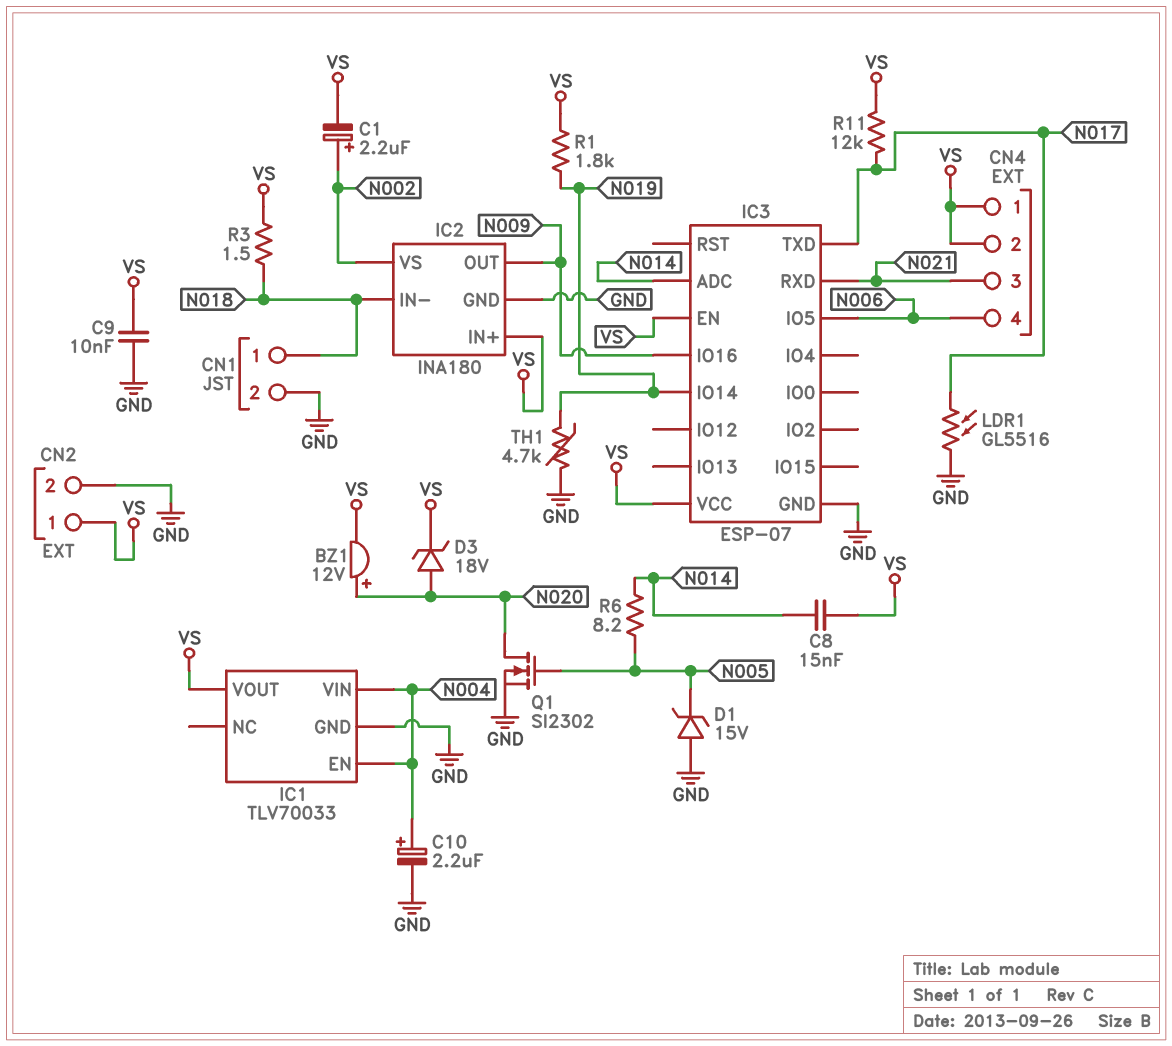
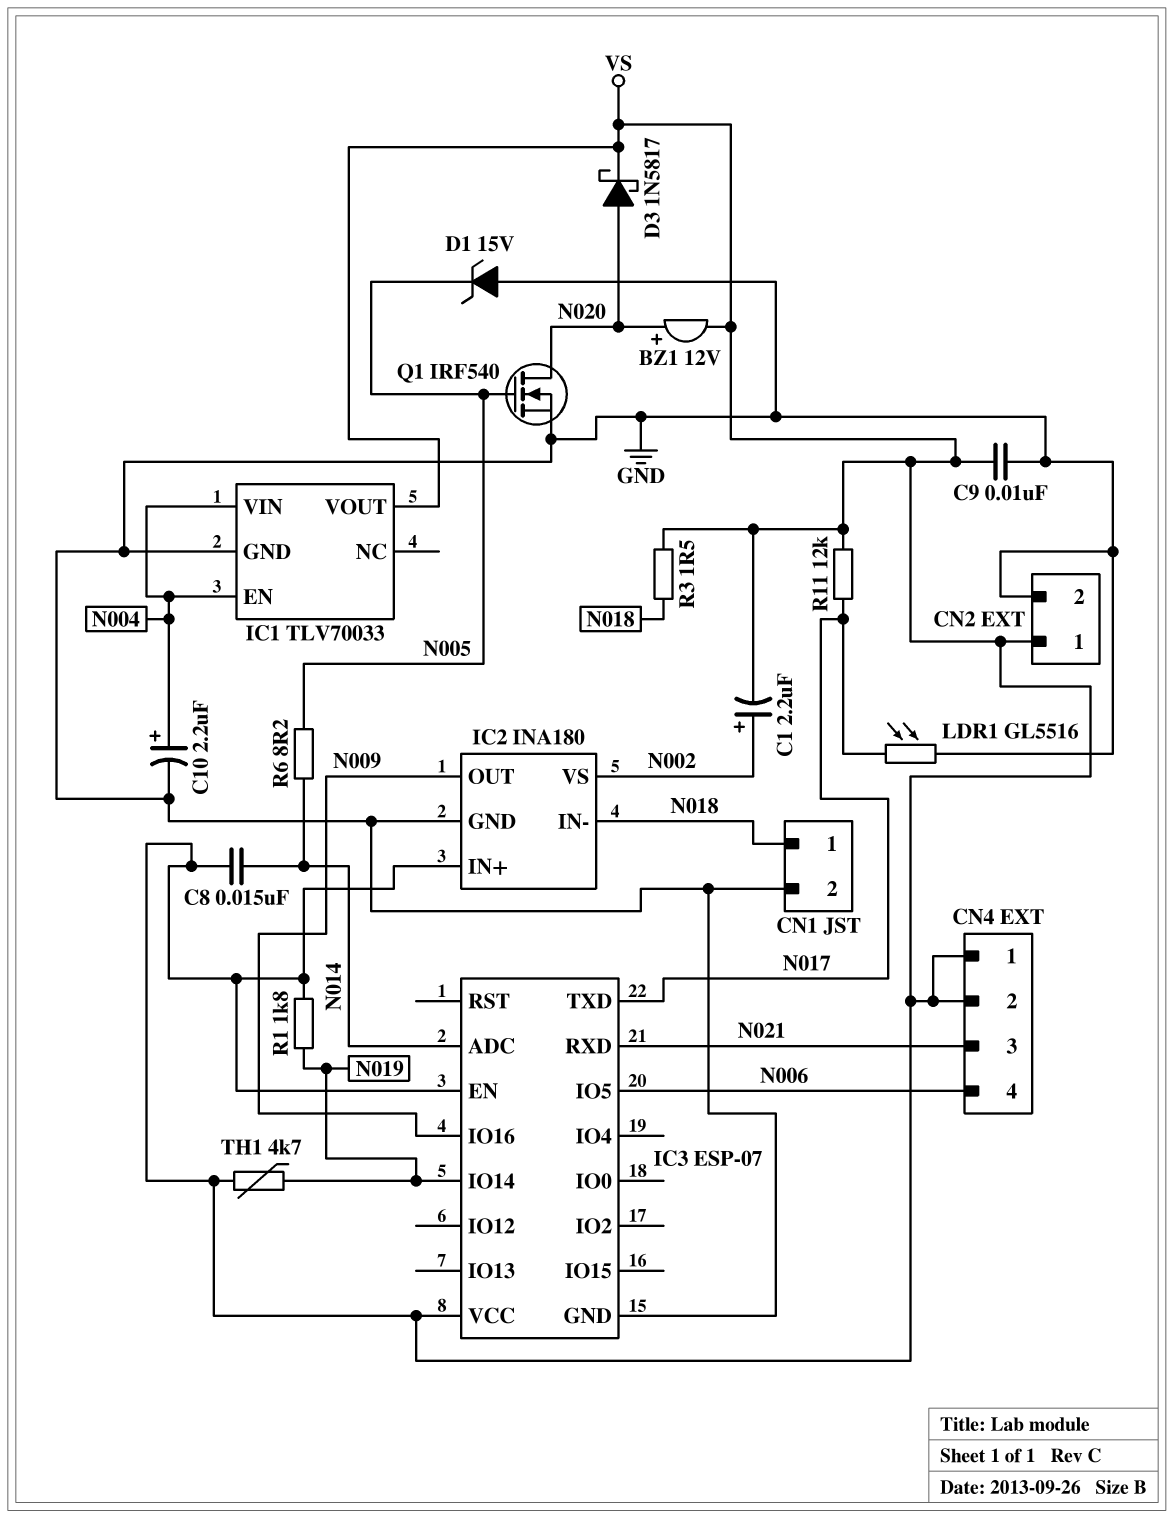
D3: zener 18V (A N020, K VS) -> schottky 1N5817 (A N020, K VS)
Q1: NMOS SI2302 (G N005, D N020, S GND) -> NMOS IRF540 (G N005, D N020, S GND)
TH1: 4.7k (GND, N019) -> 4.7k (N019, VS)

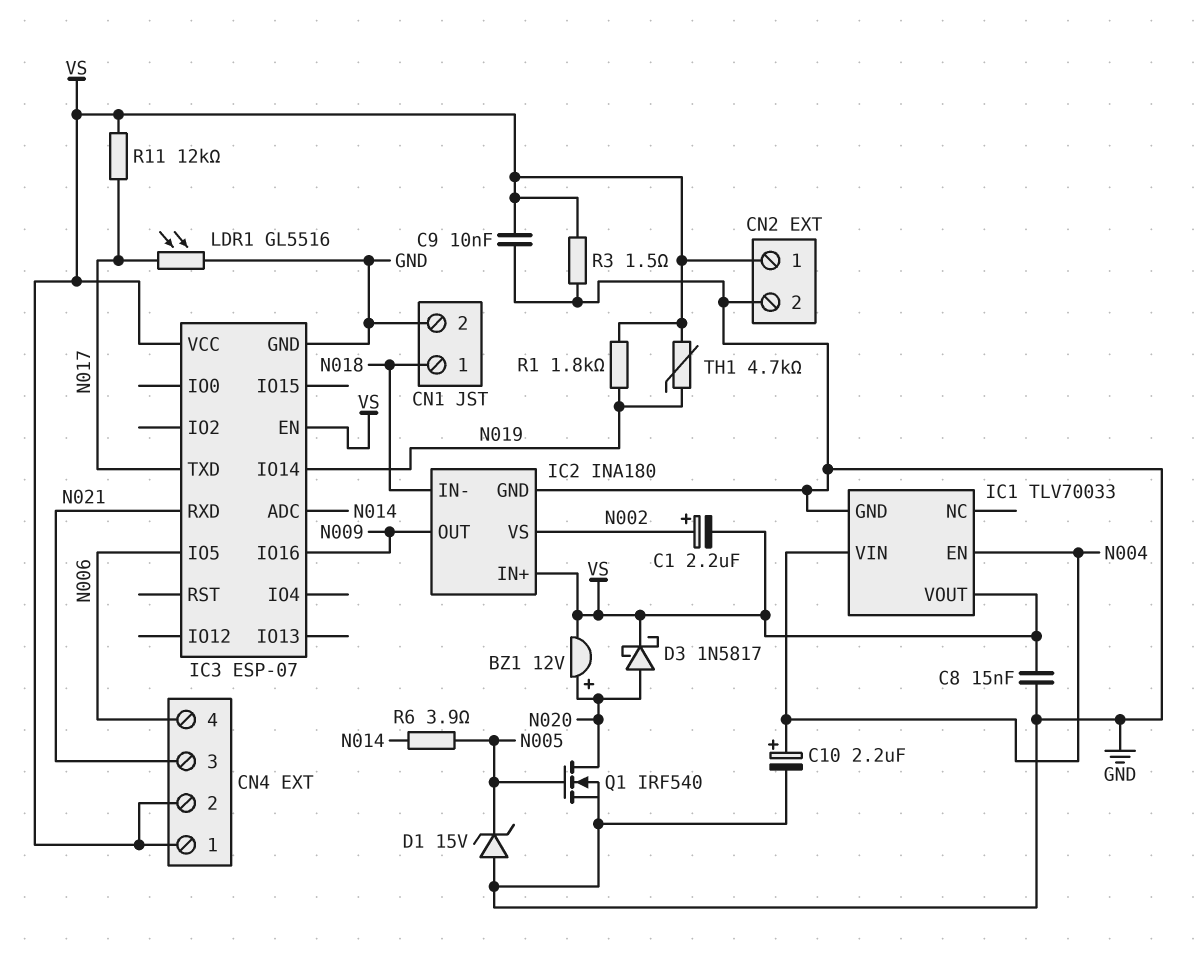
C8: 15nF (N014, VS) -> 15nF (GND, VS)
R3: 1.5 (N018, VS) -> 1.5 (GND, VS)
R6: 8.2 (N005, N014) -> 3.9 (N005, N014)

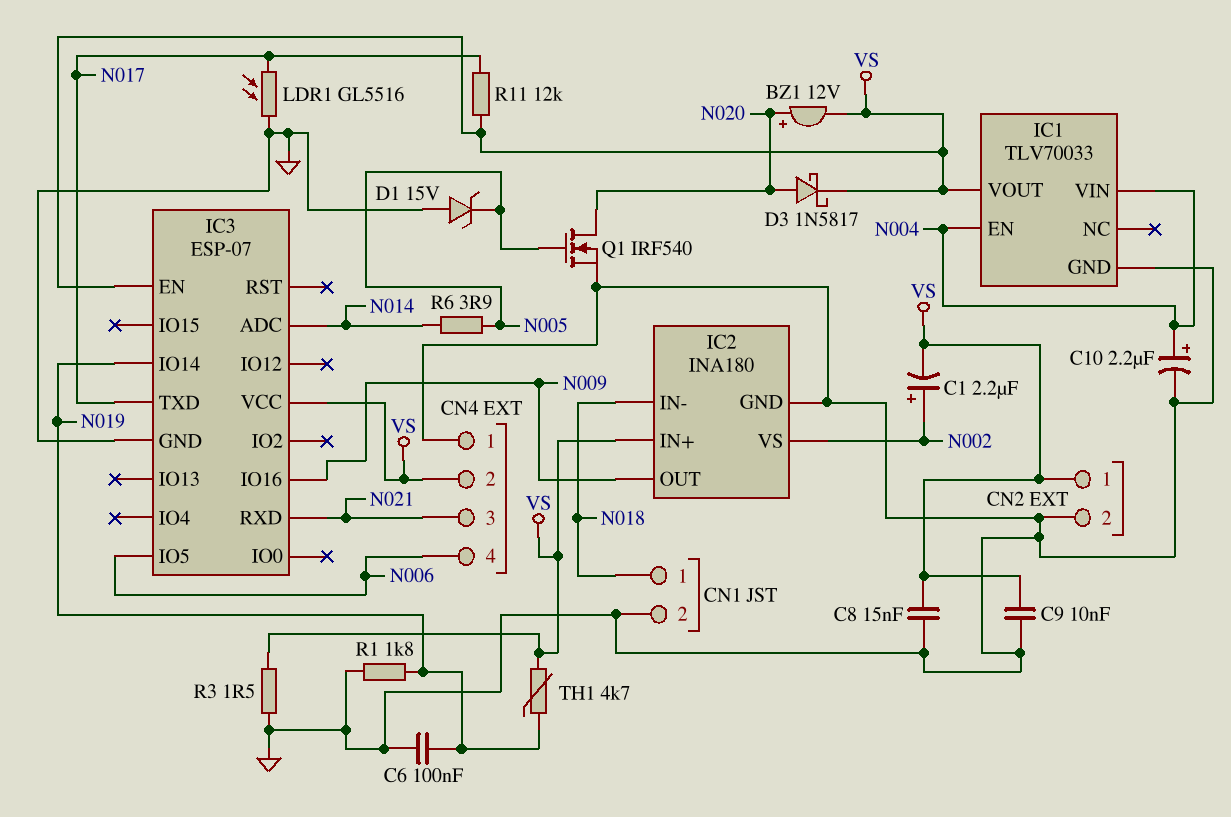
C6: none -> 100nF (GND, N019)
CN4 pin 1: VS -> GND
R1: 1.8k (N019, VS) -> 1.8k (GND, N019)

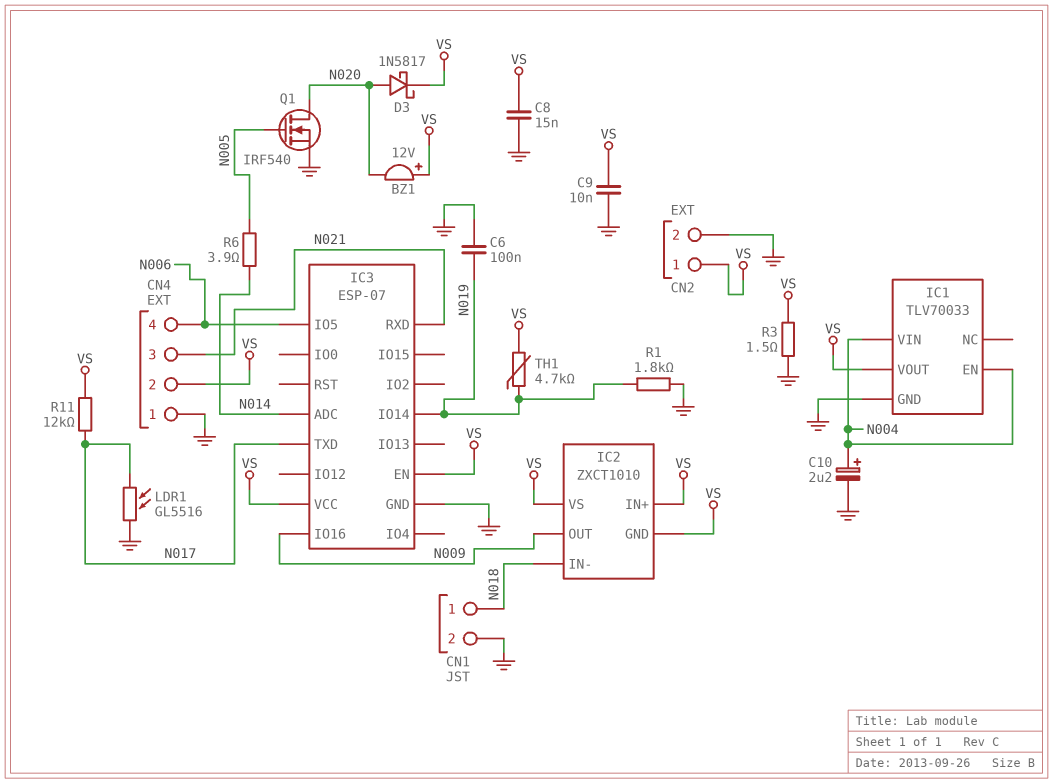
BZ1: buzzer 12V (plus N020, minus VS) -> buzzer 12V (plus VS, minus N020)
C1: 2.2uF (plus N002, minus VS) -> none
D1: zener 15V (A GND, K N005) -> none
IC2: INA180 -> ZXCT1010
IC2 pin GND: GND -> VS
IC2 pin VS: N002 -> VS

